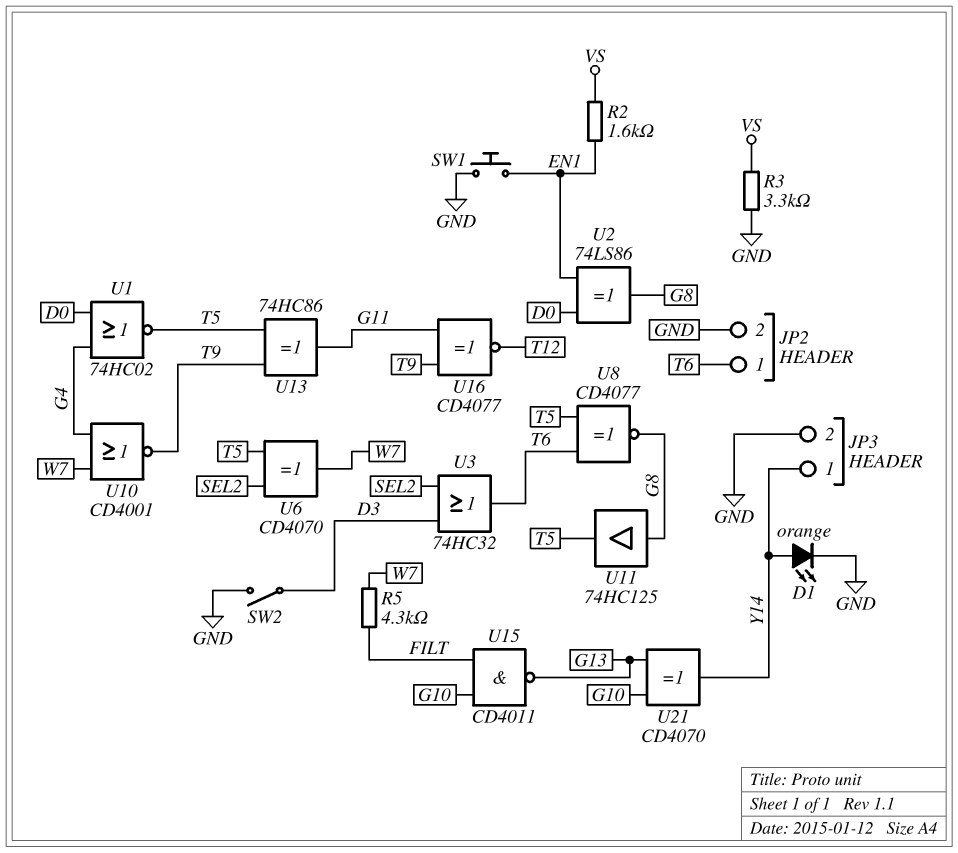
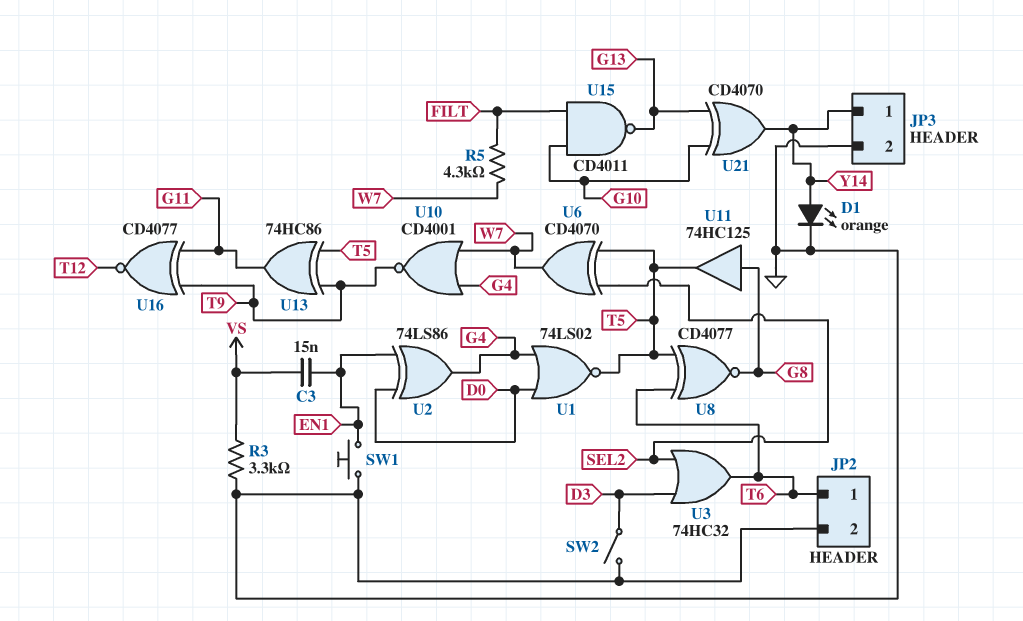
C3: none -> 15nF (EN1, VS)
R2: 1.6k (EN1, VS) -> none
U1: NOR 74HC02 (in D0, in G4, out T5) -> NOR 74LS02 (in D0, in G4, out T5)
U2: XOR 74LS86 (in D0, in EN1, out G8) -> XOR 74LS86 (in D0, in EN1, out G4)

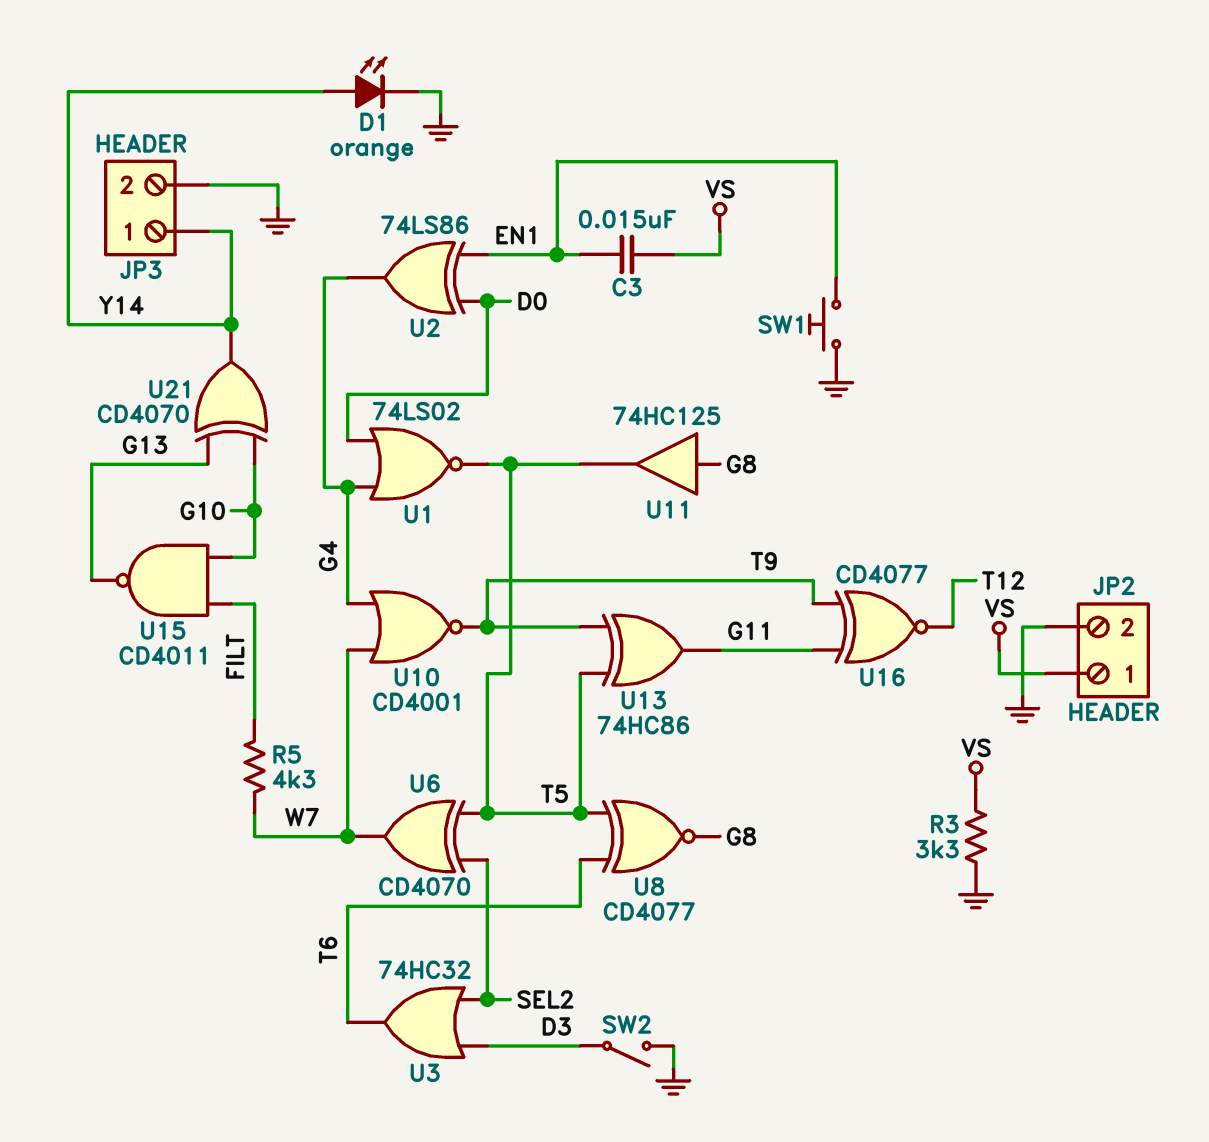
JP2 pin 1: T6 -> VS

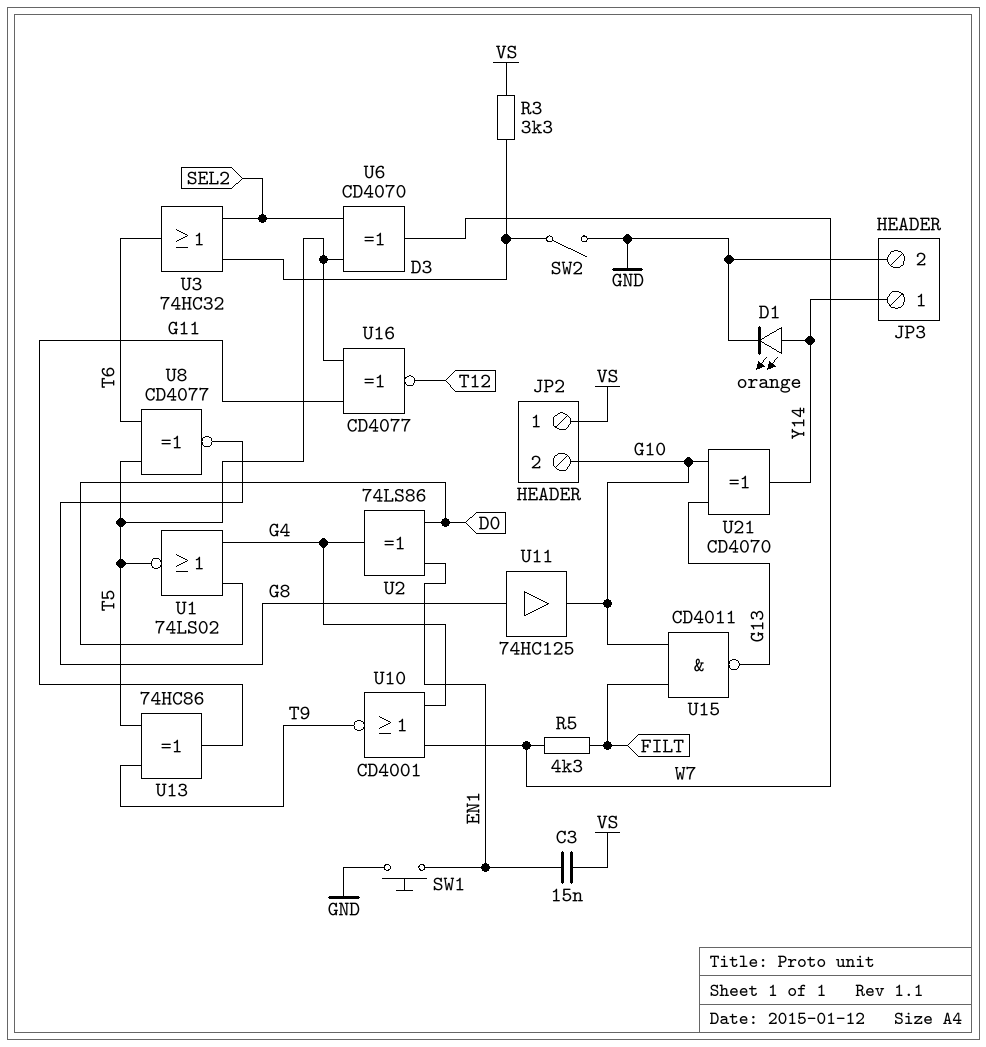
JP2 pin 2: GND -> G10
R3: 3.3k (GND, VS) -> 3.3k (D3, VS)
U11: buffer 74HC125 (in G8, out T5) -> buffer 74HC125 (in G8, out G10)
U16: XNOR CD4077 (in G11, in T9, out T12) -> XNOR CD4077 (in G11, in T5, out T12)

